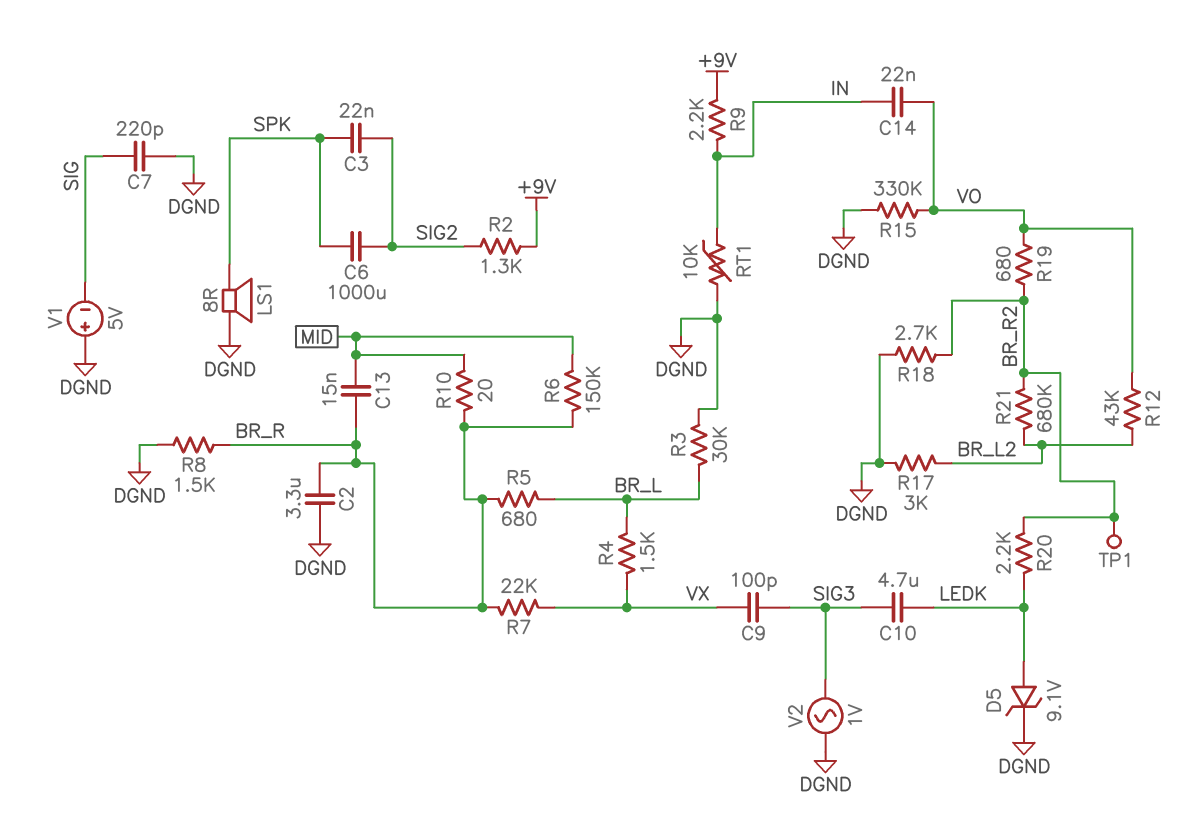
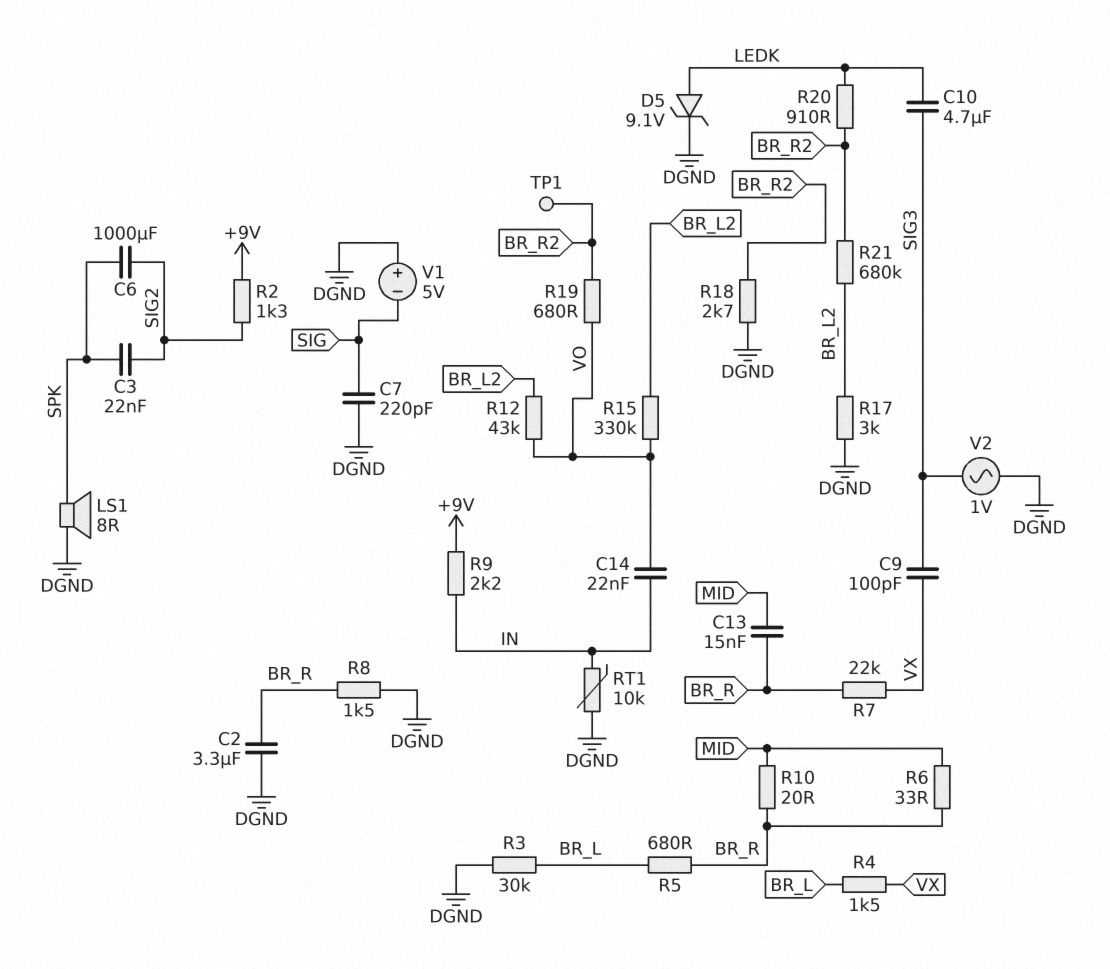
R6: 150k (BR_R, MID) -> 33 (BR_R, MID)
R15: 330k (DGND, VO) -> 330k (BR_L2, VO)
R20: 2.2k (BR_R2, LEDK) -> 910 (BR_R2, LEDK)

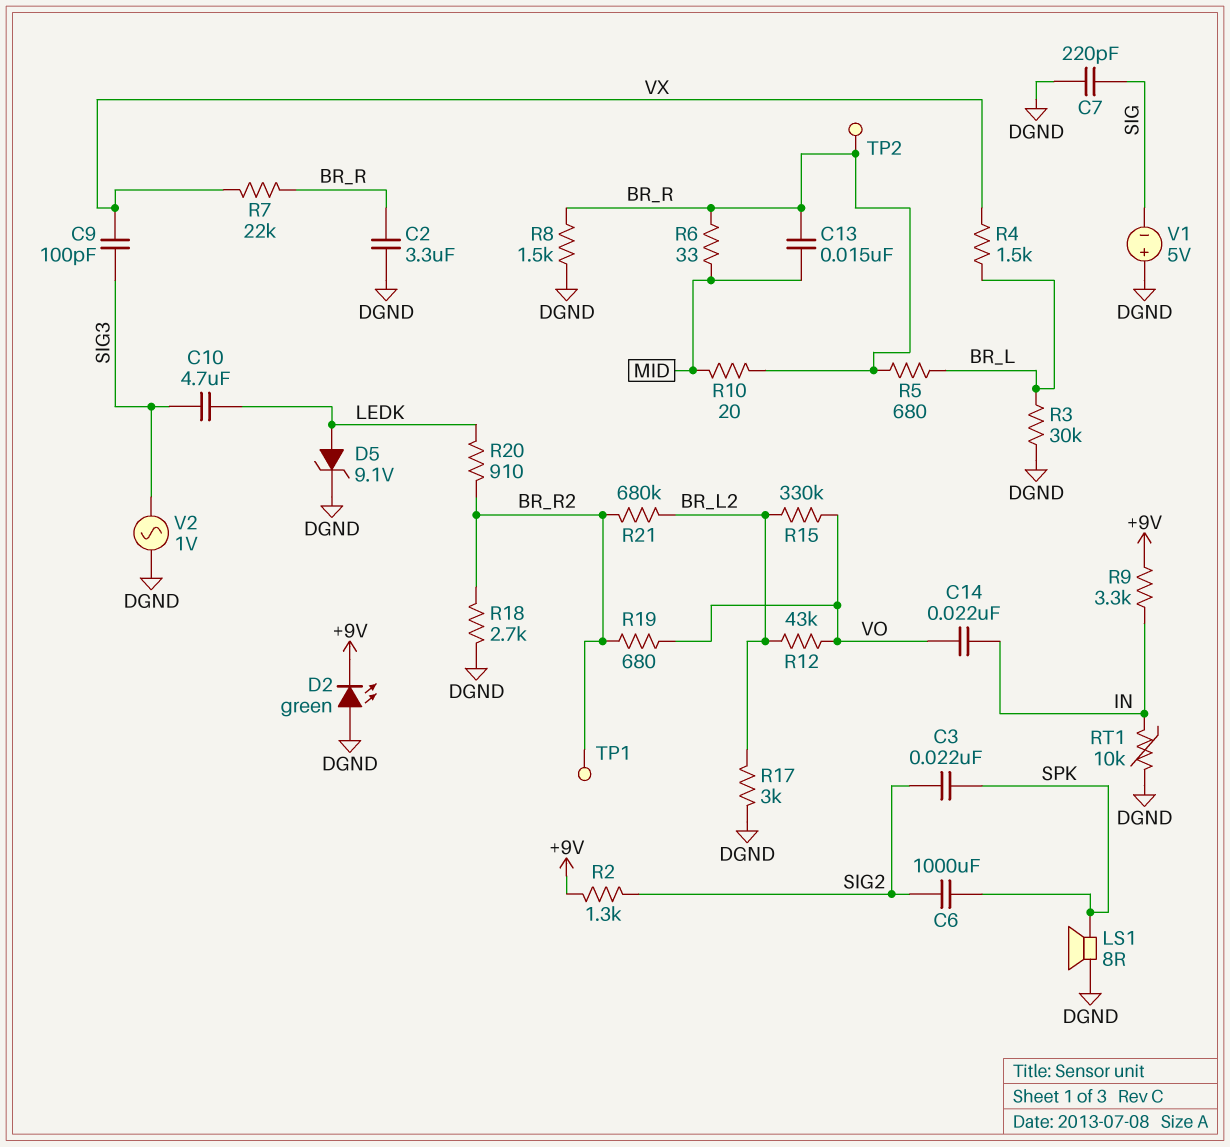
D2: none -> LED green (A DGND, K +9V)
R9: 2.2k (+9V, IN) -> 3.3k (+9V, IN)
TP2: none -> test point (BR_R)

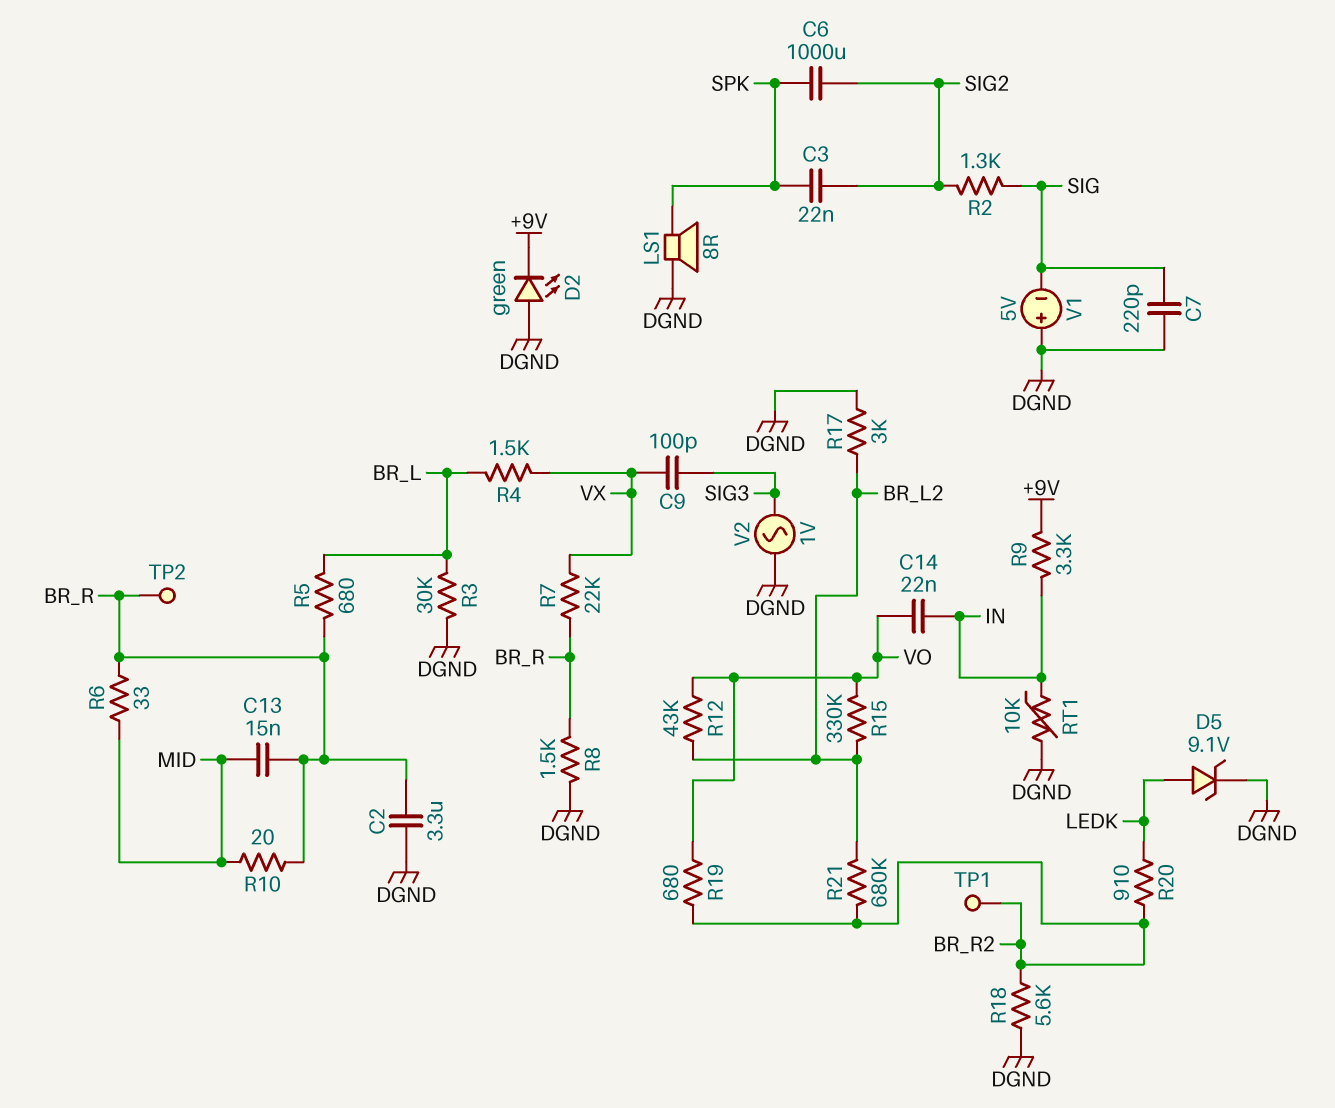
C10: 4.7uF (LEDK, SIG3) -> none
R2: 1.3k (+9V, SIG2) -> 1.3k (SIG, SIG2)
R18: 2.7k (BR_R2, DGND) -> 5.6k (BR_R2, DGND)

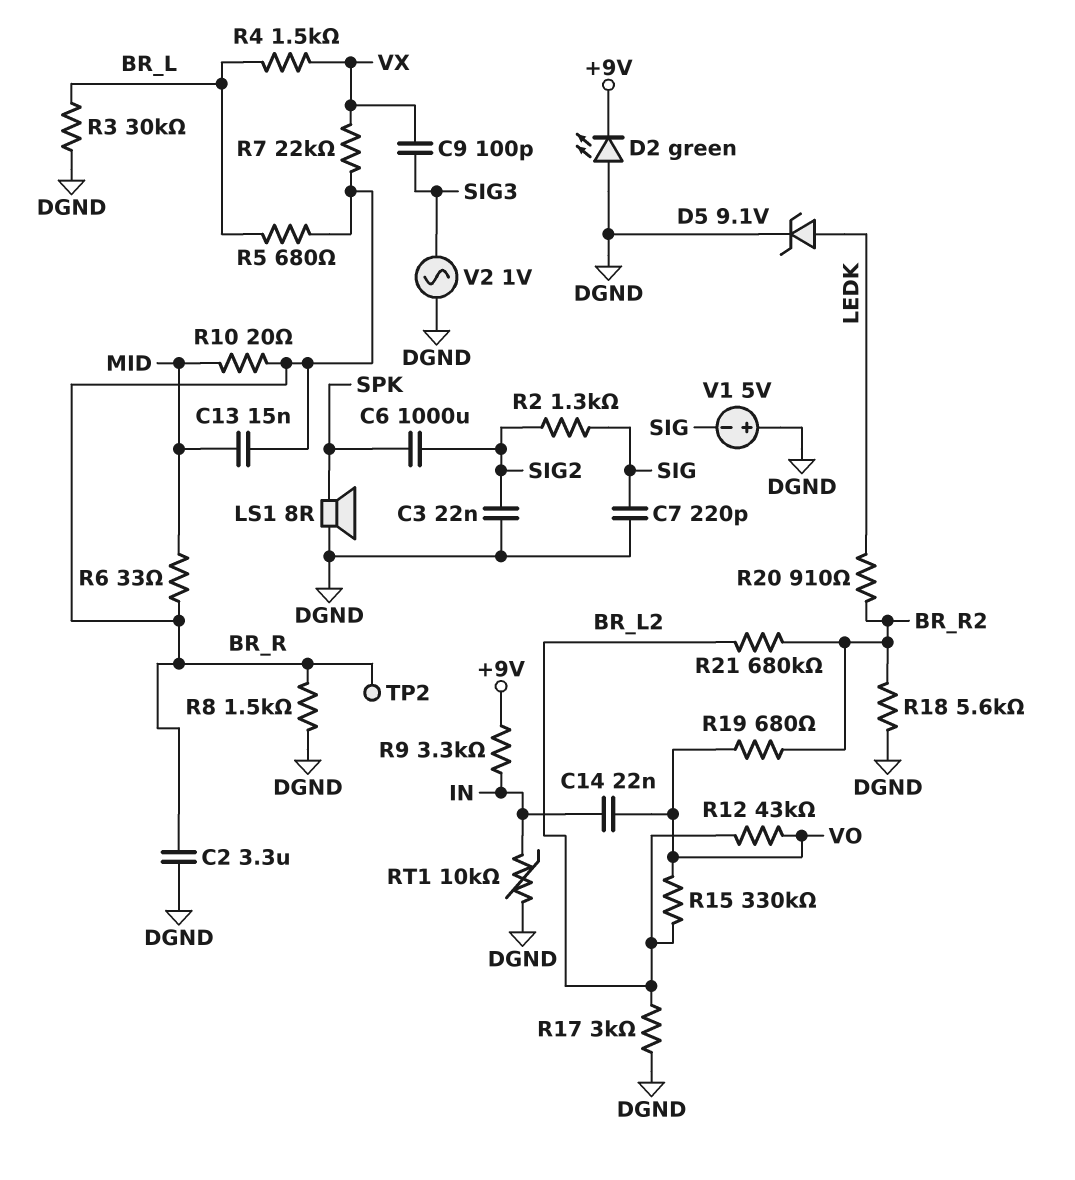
C3: 22nF (SIG2, SPK) -> 22nF (DGND, SIG2)
TP1: test point (BR_R2) -> none

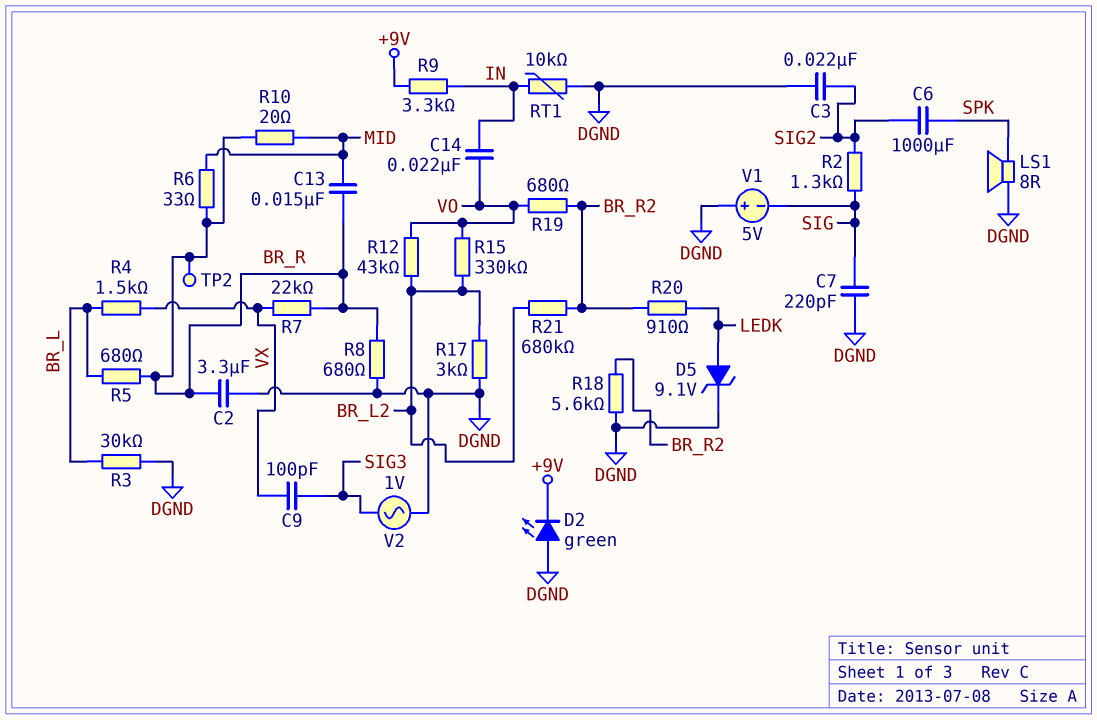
R8: 1.5k (BR_R, DGND) -> 680 (BR_R, DGND)

